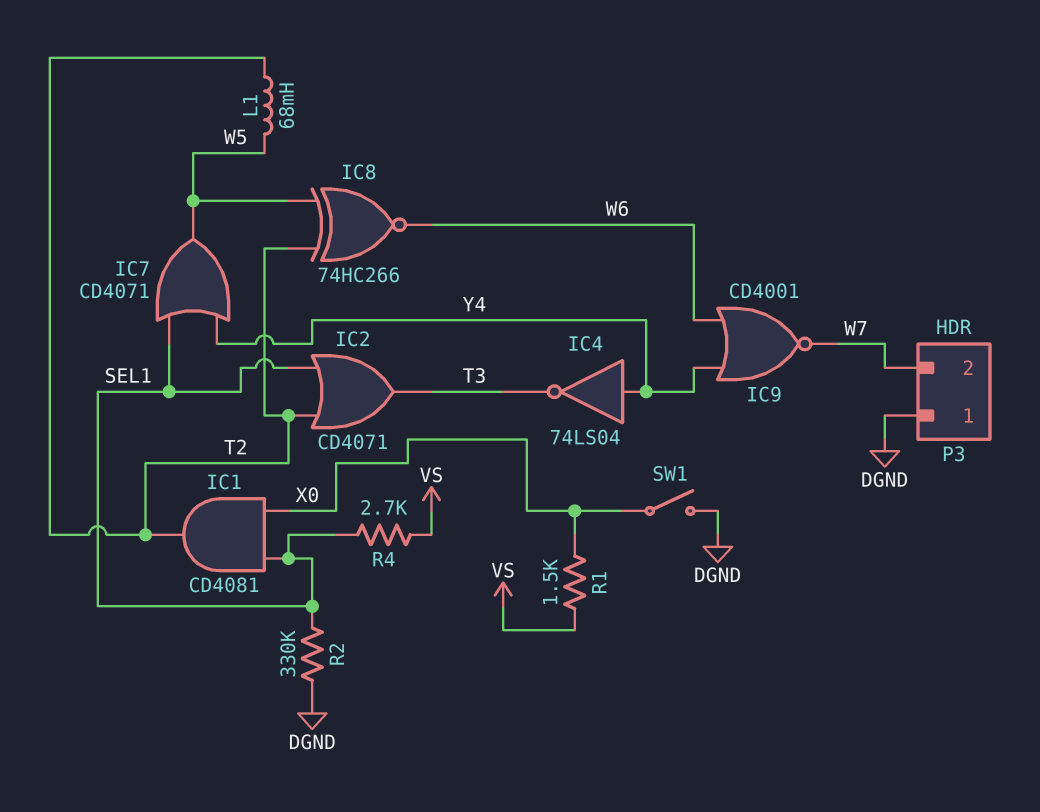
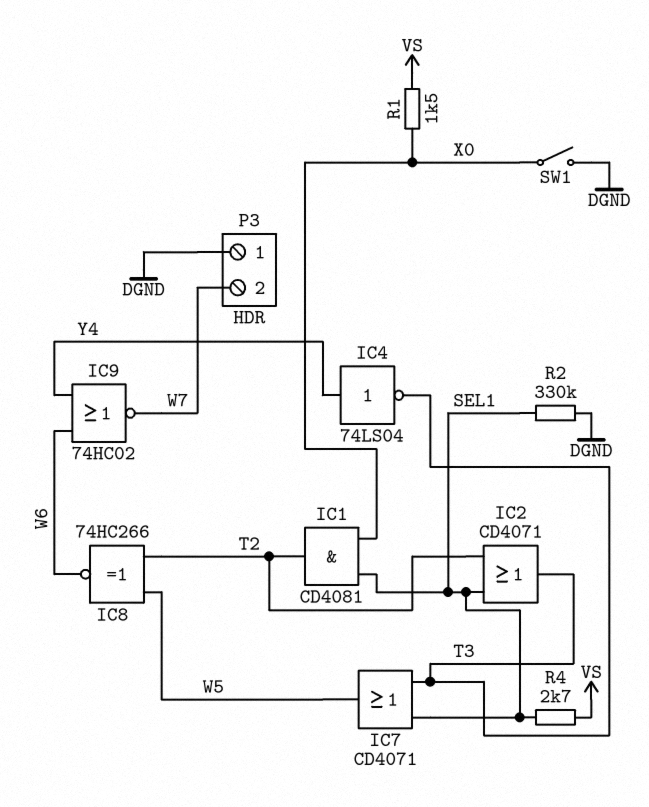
IC7: OR CD4071 (in SEL1, in Y4, out W5) -> OR CD4071 (in SEL1, in T3, out W5)
IC9: NOR CD4001 (in W6, in Y4, out W7) -> NOR 74HC02 (in W6, in Y4, out W7)
L1: 68mH (T2, W5) -> none

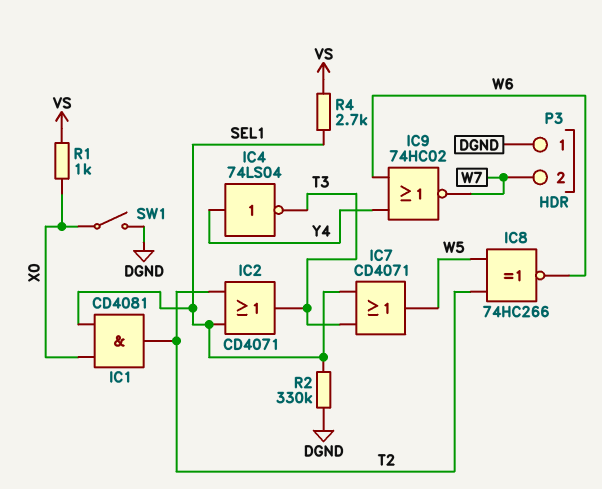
R1: 1.5k (VS, X0) -> 1k (VS, X0)

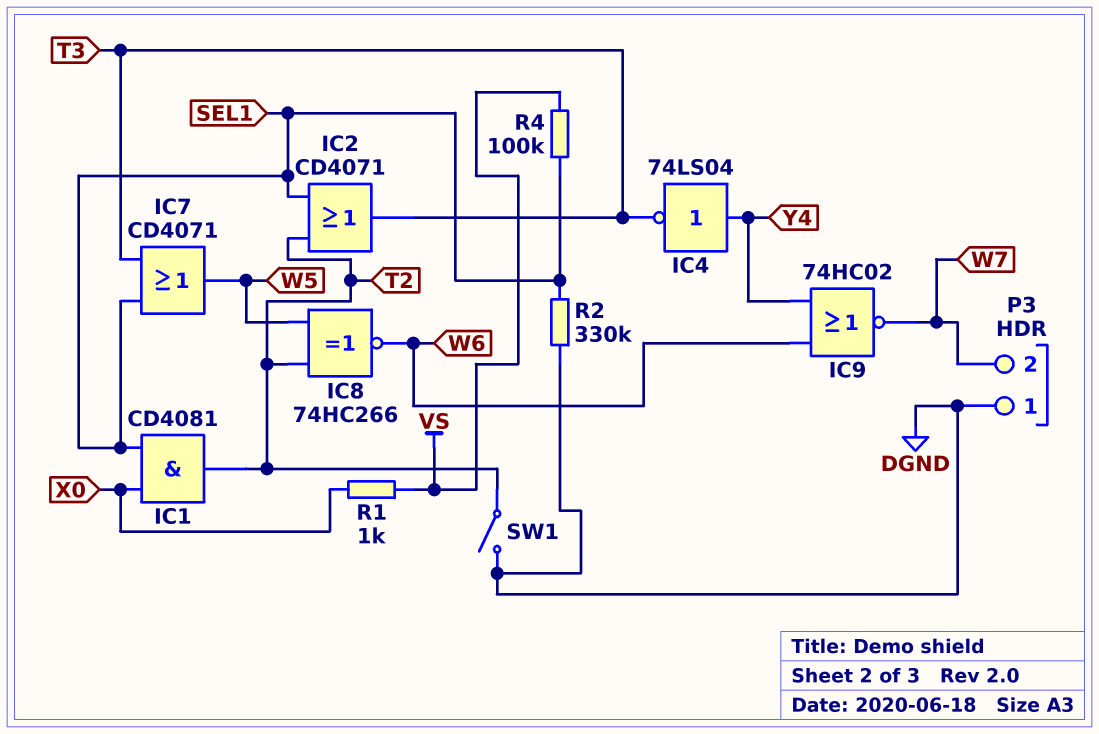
R4: 2.7k (SEL1, VS) -> 100k (SEL1, VS)
SW1: switch (DGND, X0) -> switch (DGND, T2)

